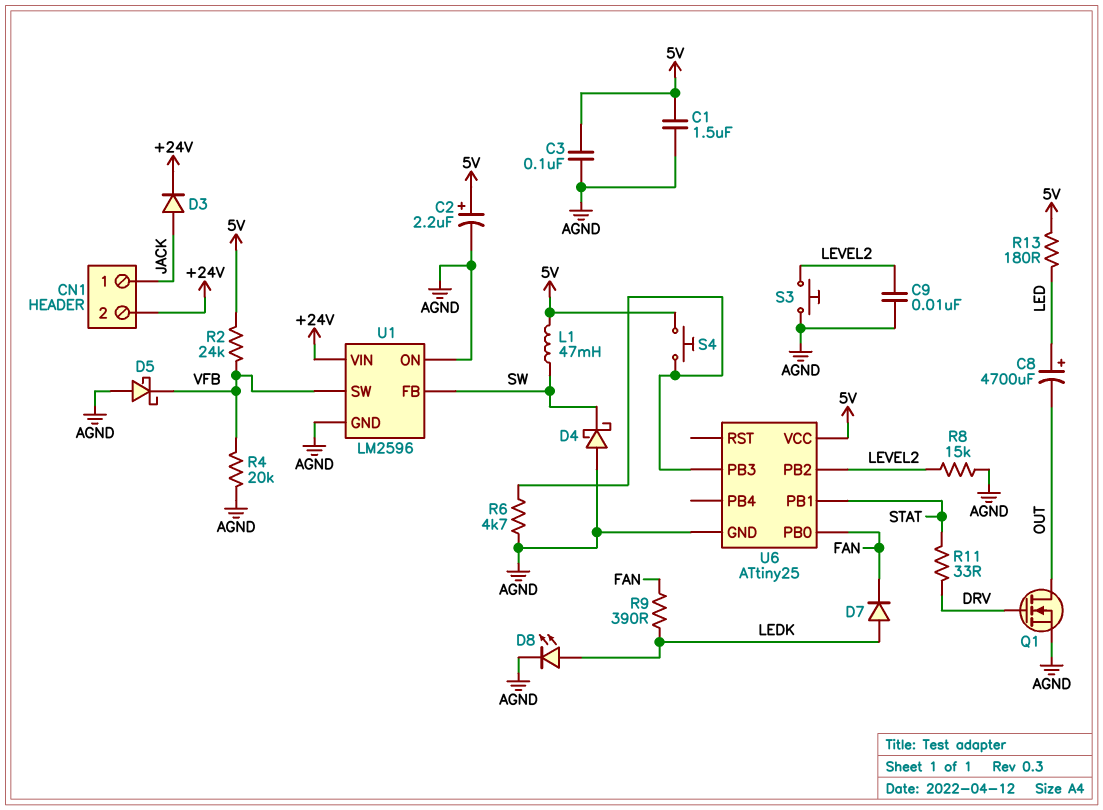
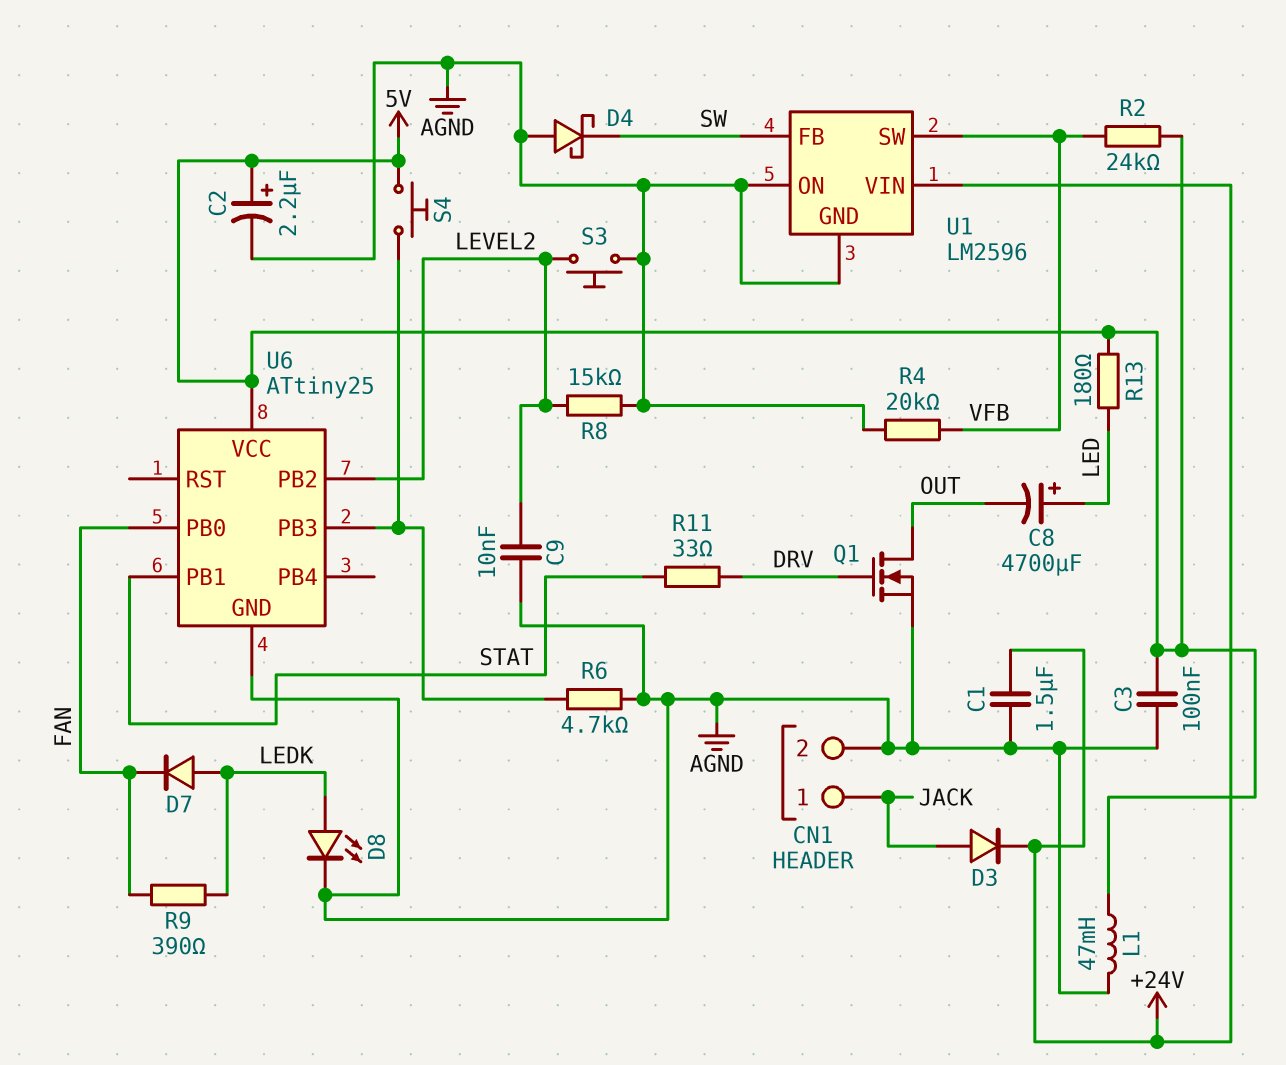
C1: 1.5uF (5V, AGND) -> 1.5uF (+24V, AGND)
CN1 pin 2: +24V -> AGND
D5: schottky (A AGND, K VFB) -> none
L1: 47mH (5V, SW) -> 47mH (5V, AGND)

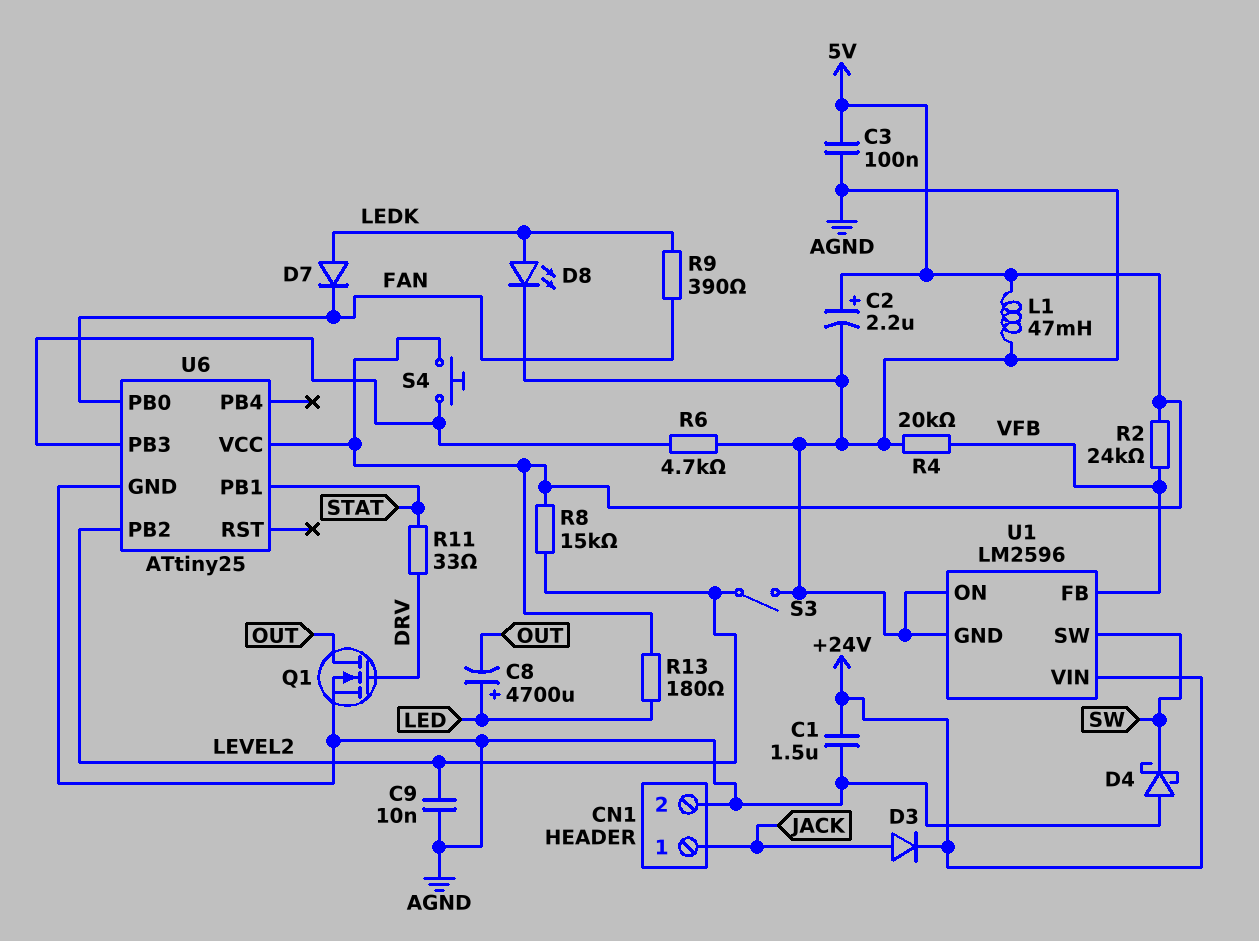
R8: 15k (AGND, LEVEL2) -> 15k (5V, LEVEL2)
S3: button (AGND, LEVEL2) -> switch (AGND, LEVEL2)
U1 pin FB: SW -> VFB
U1 pin SW: VFB -> SW

